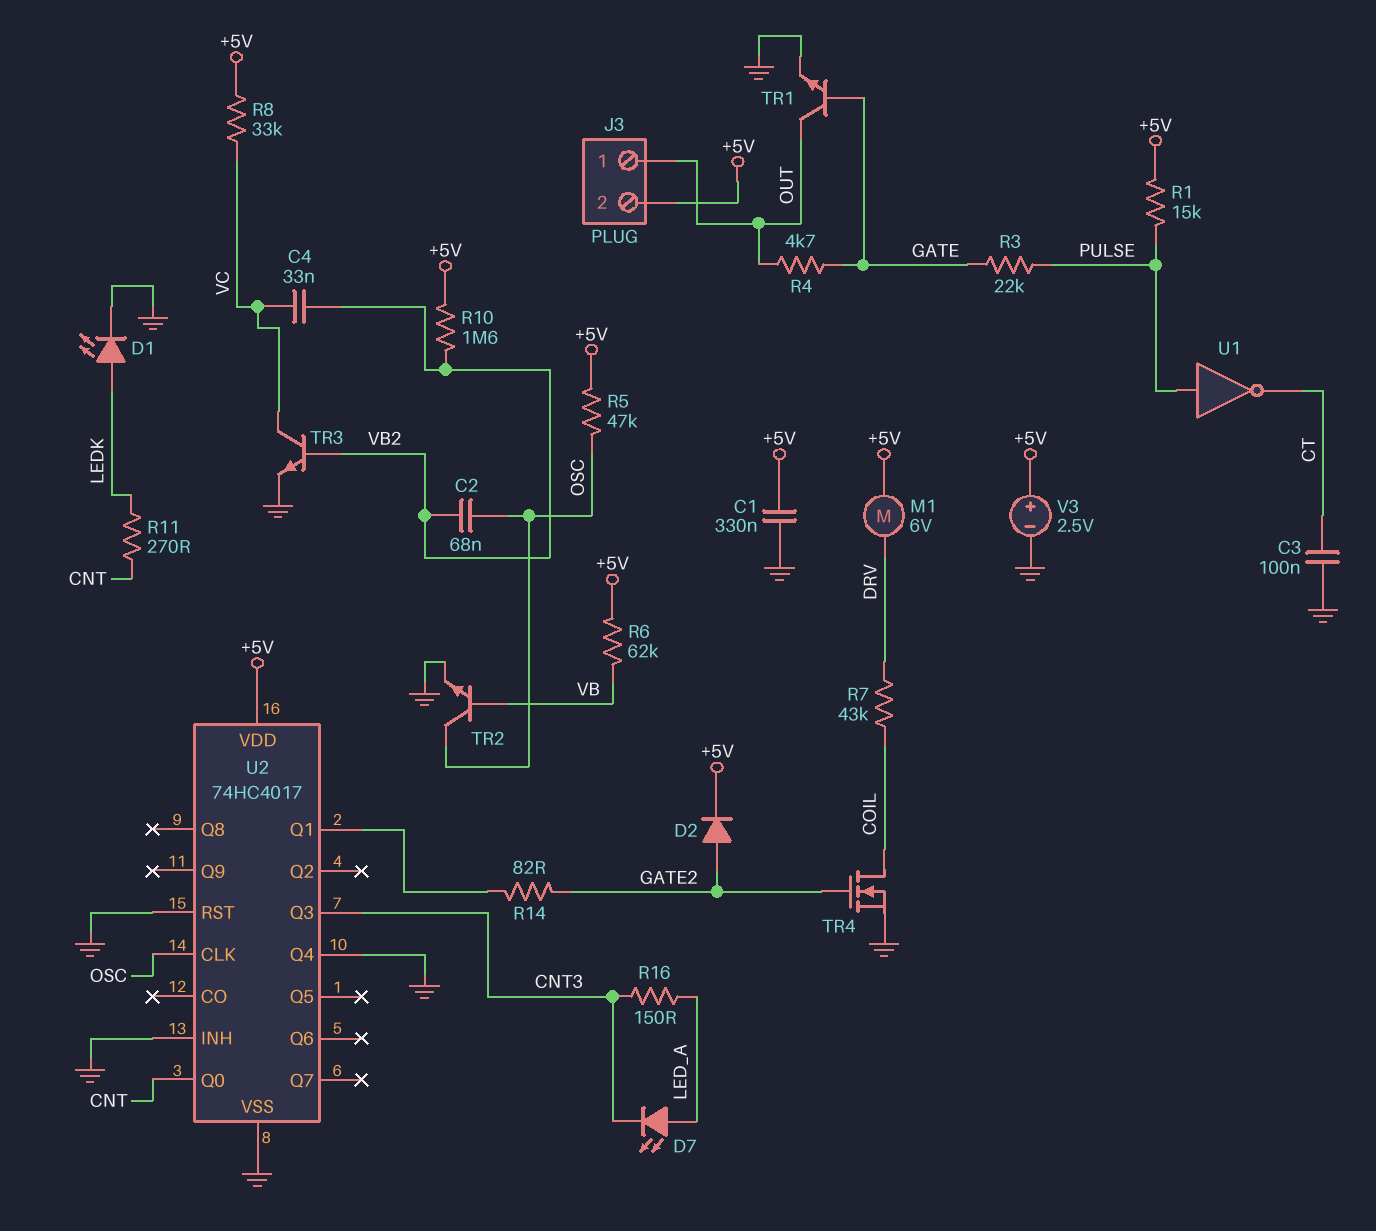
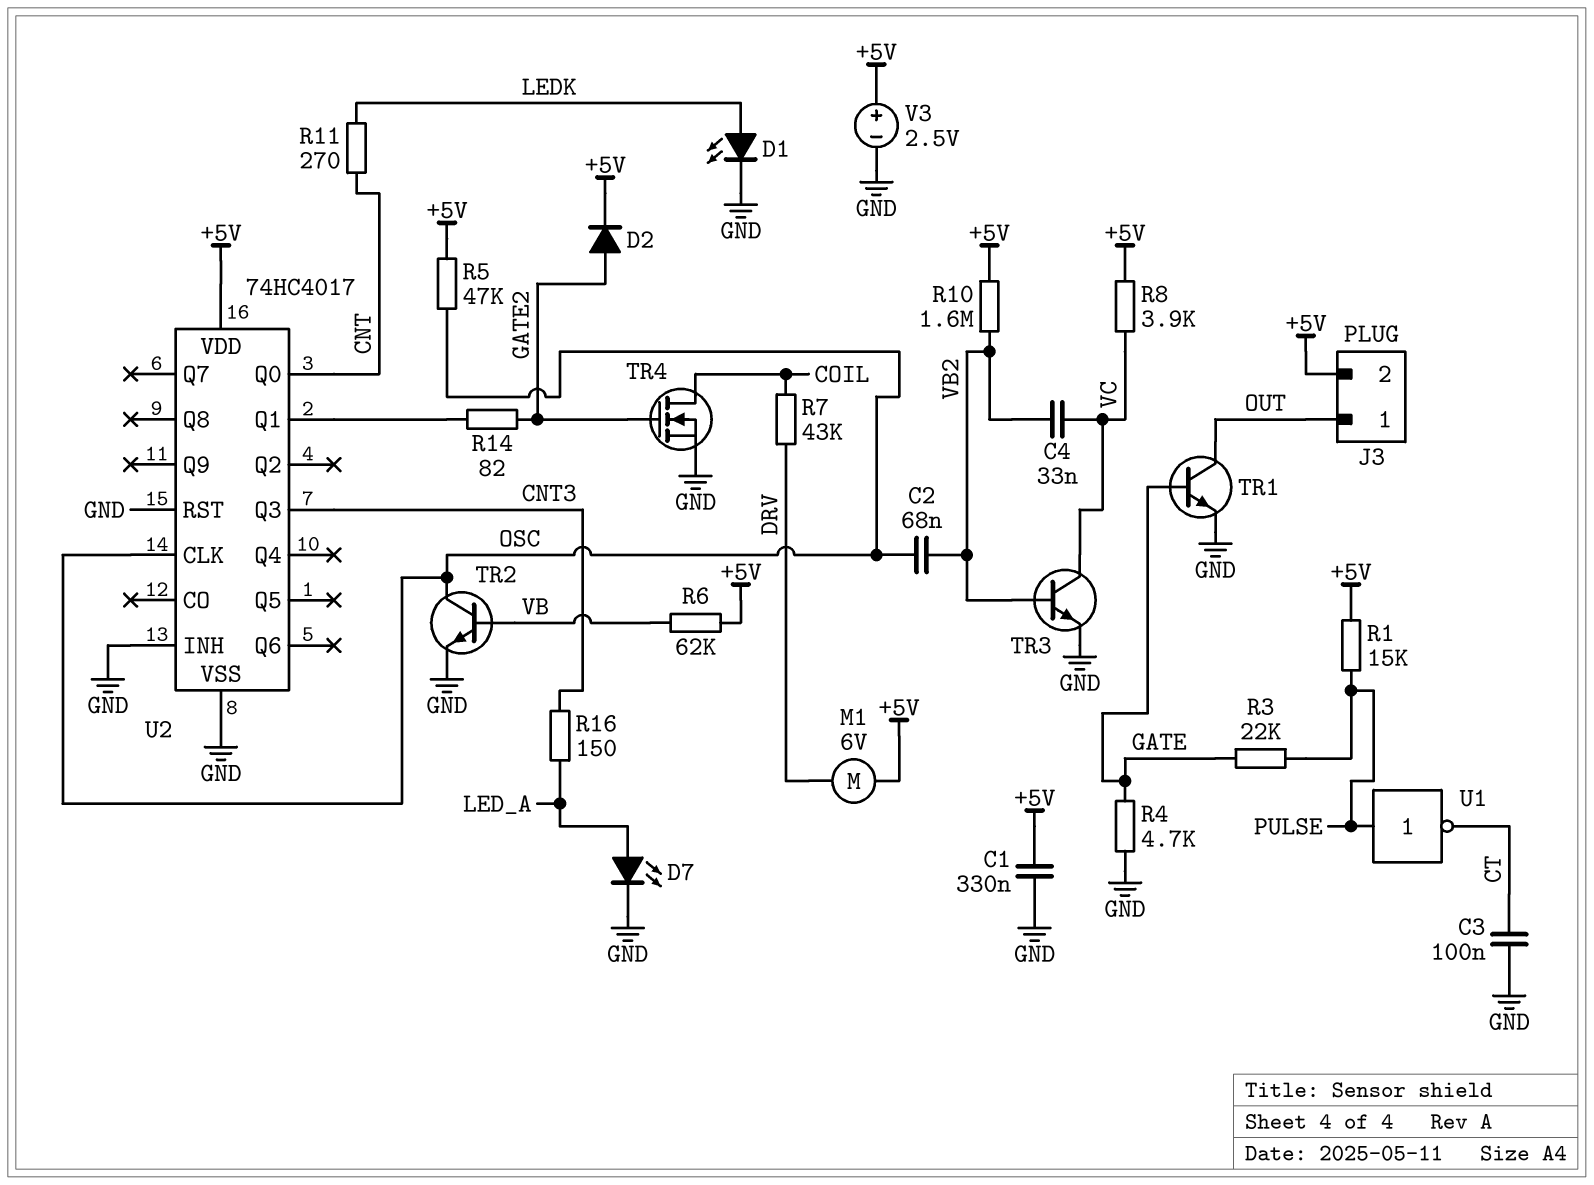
D7: LED (A LED_A, K CNT3) -> LED (A LED_A, K GND)
R4: 4.7k (GATE, OUT) -> 4.7k (GATE, GND)
R8: 33k (+5V, VC) -> 3.9k (+5V, VC)
U2 pin Q4: GND -> none

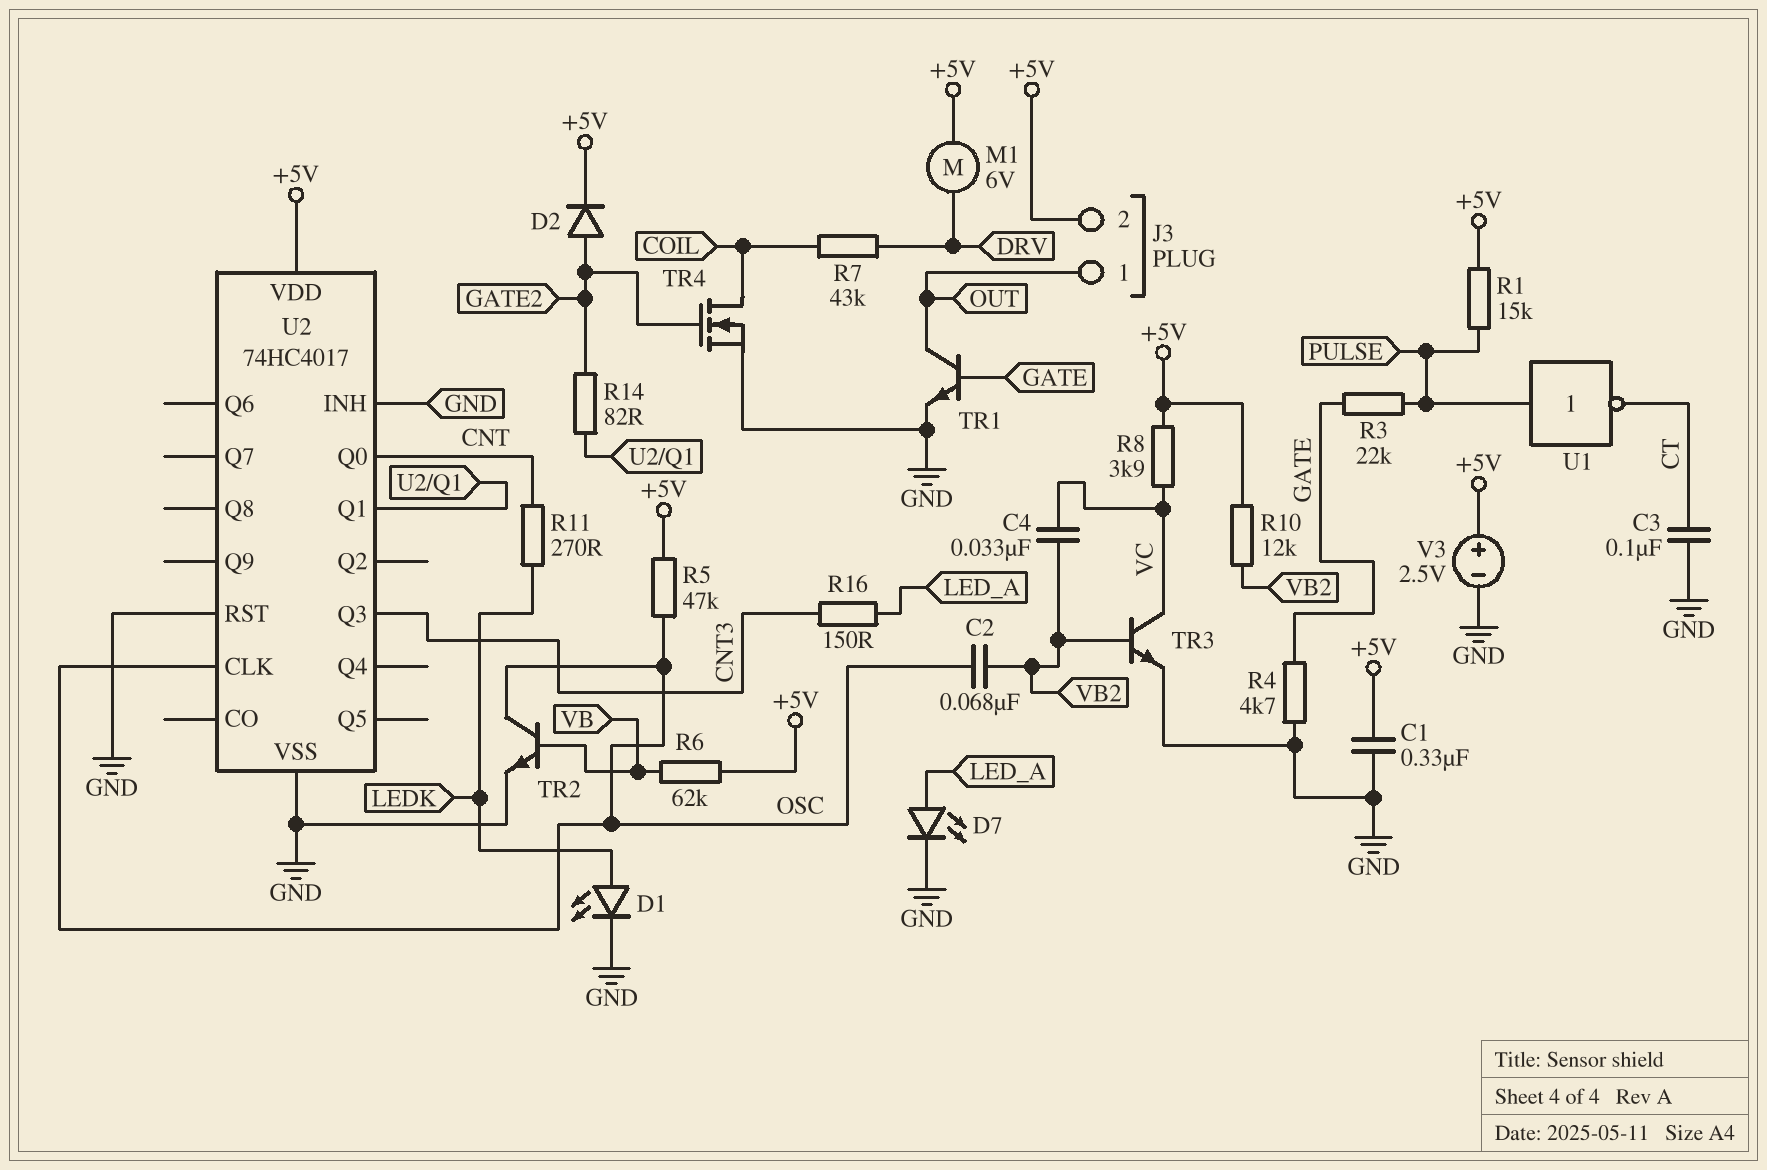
R10: 1.6M (+5V, VB2) -> 12k (+5V, VB2)

